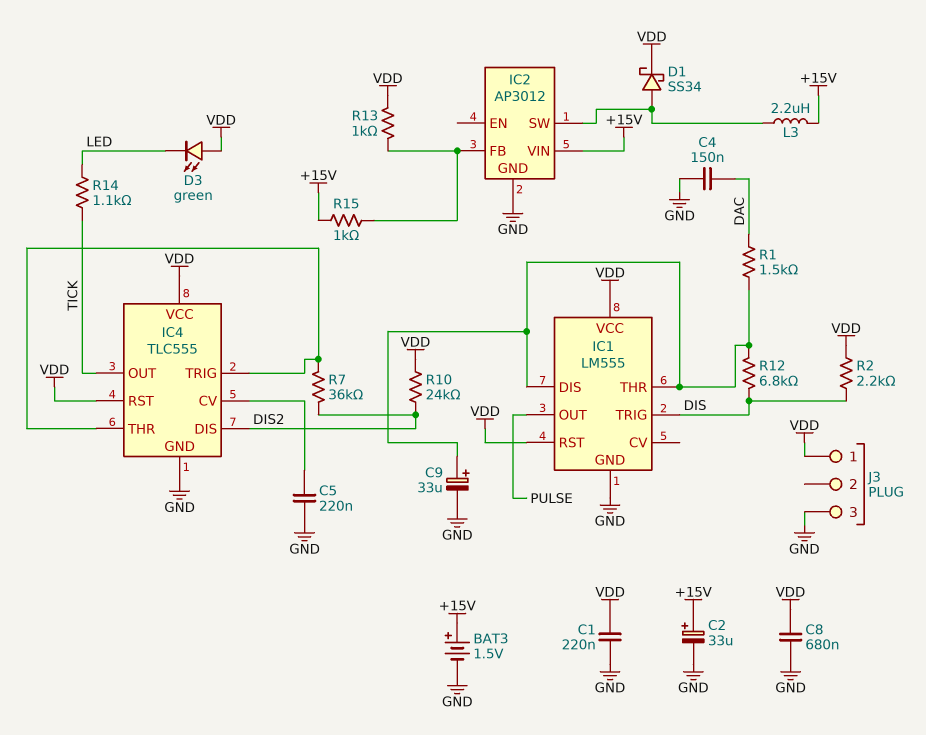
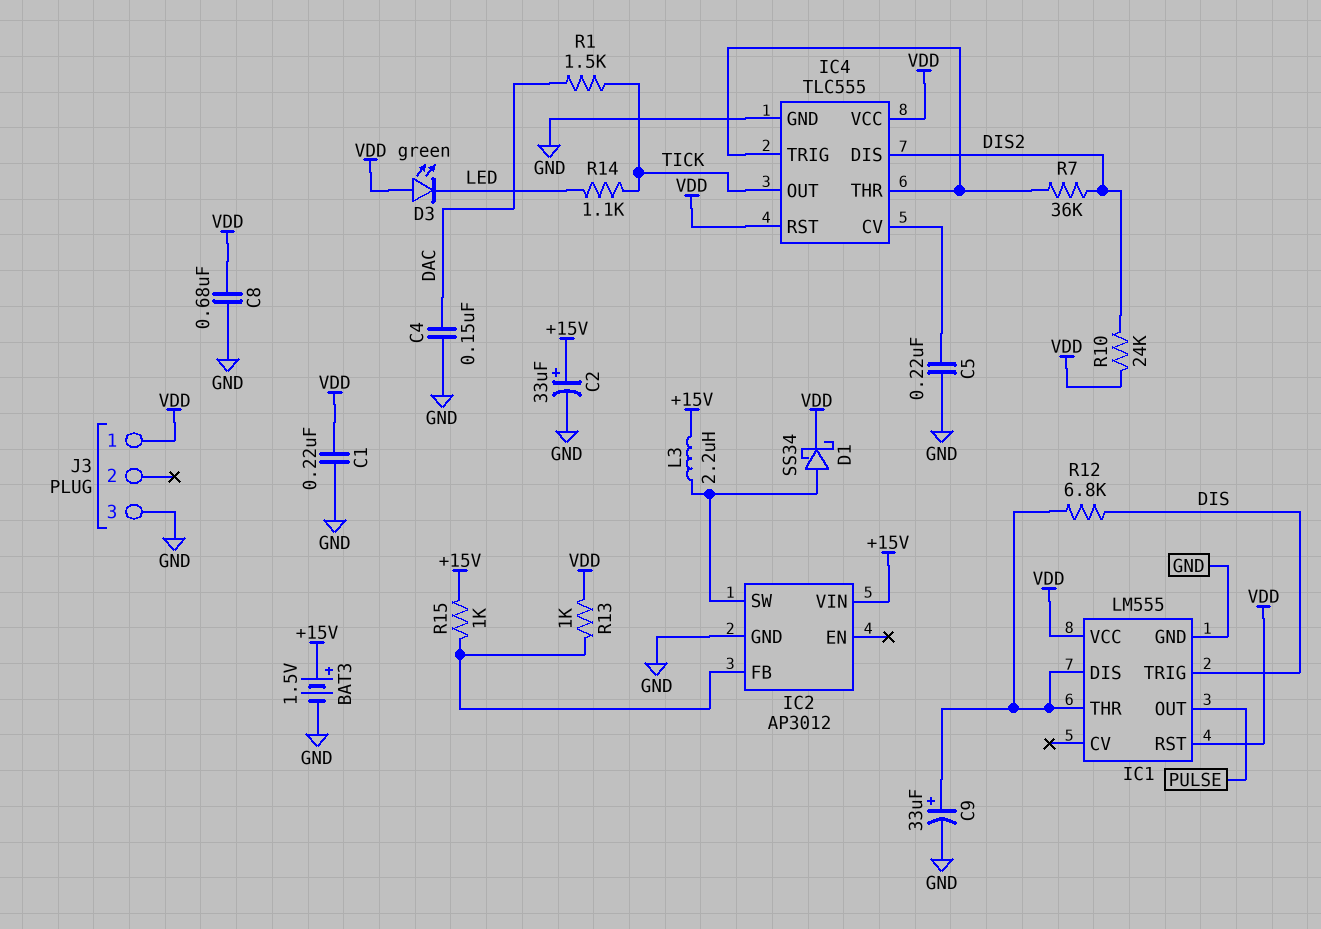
R1: 1.5k (DAC, IC1/DIS) -> 1.5k (DAC, TICK)
R2: 2.2k (DIS, VDD) -> none

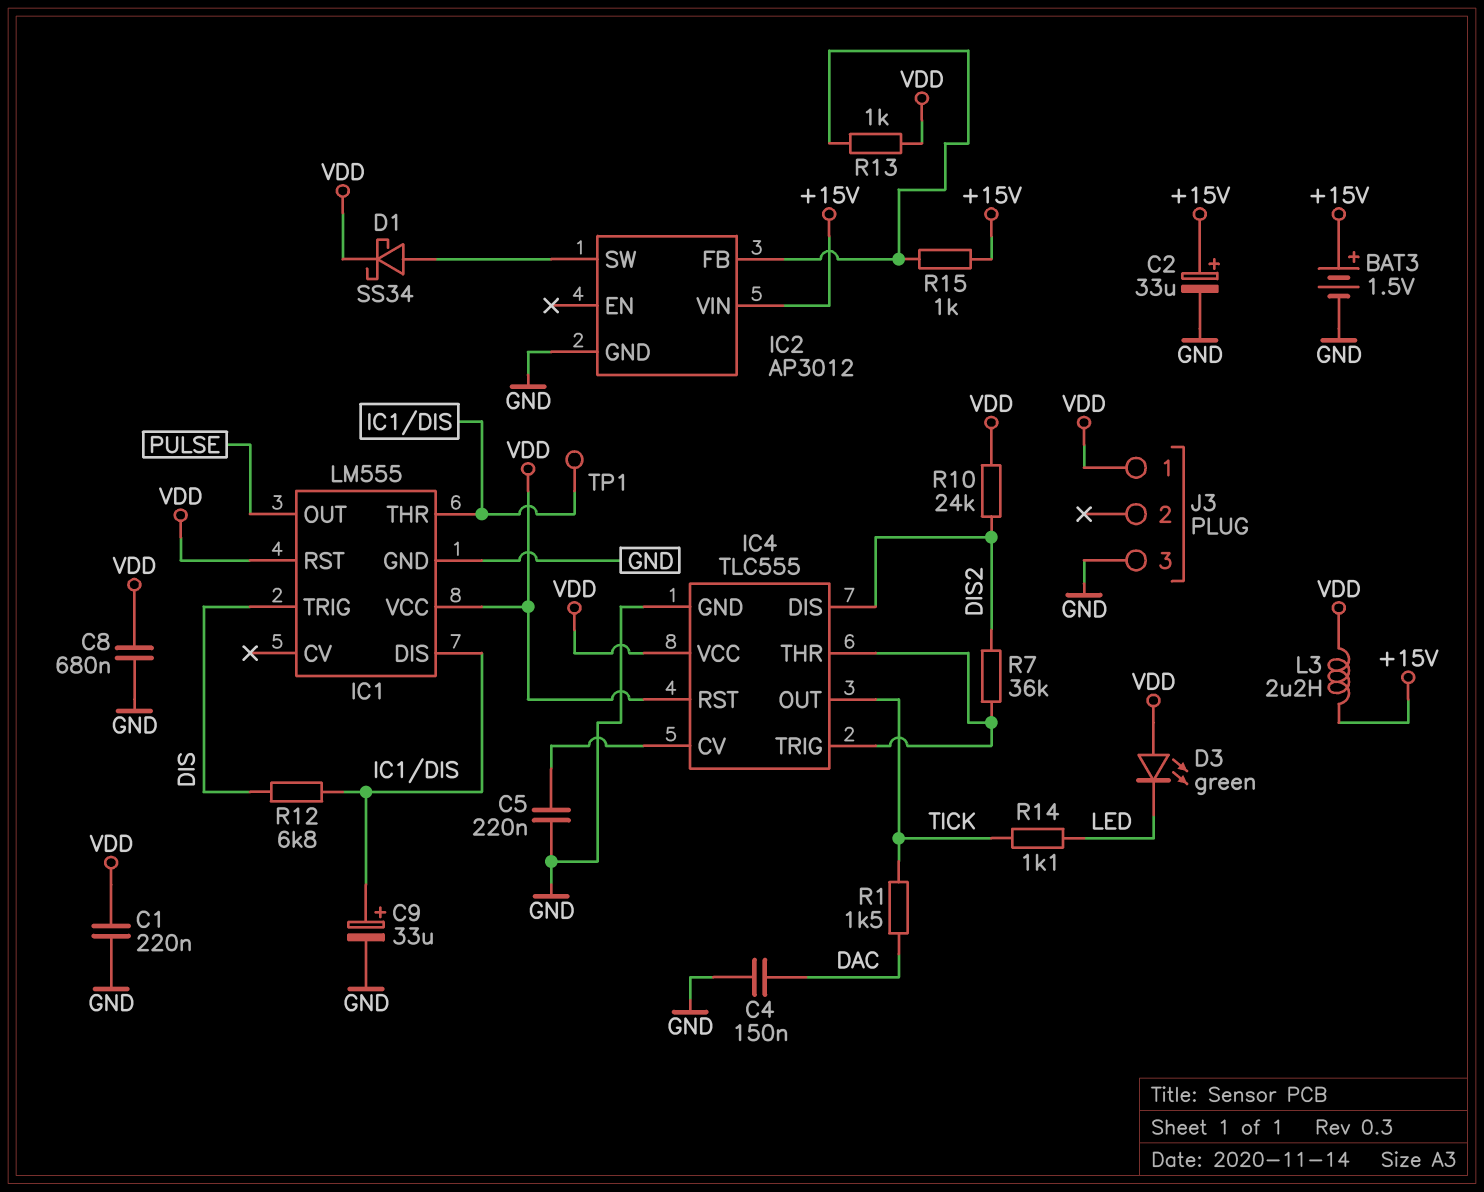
L3: 2.2uH (+15V, IC2/SW) -> 2.2uH (+15V, VDD)
TP1: none -> test point (IC1/DIS)

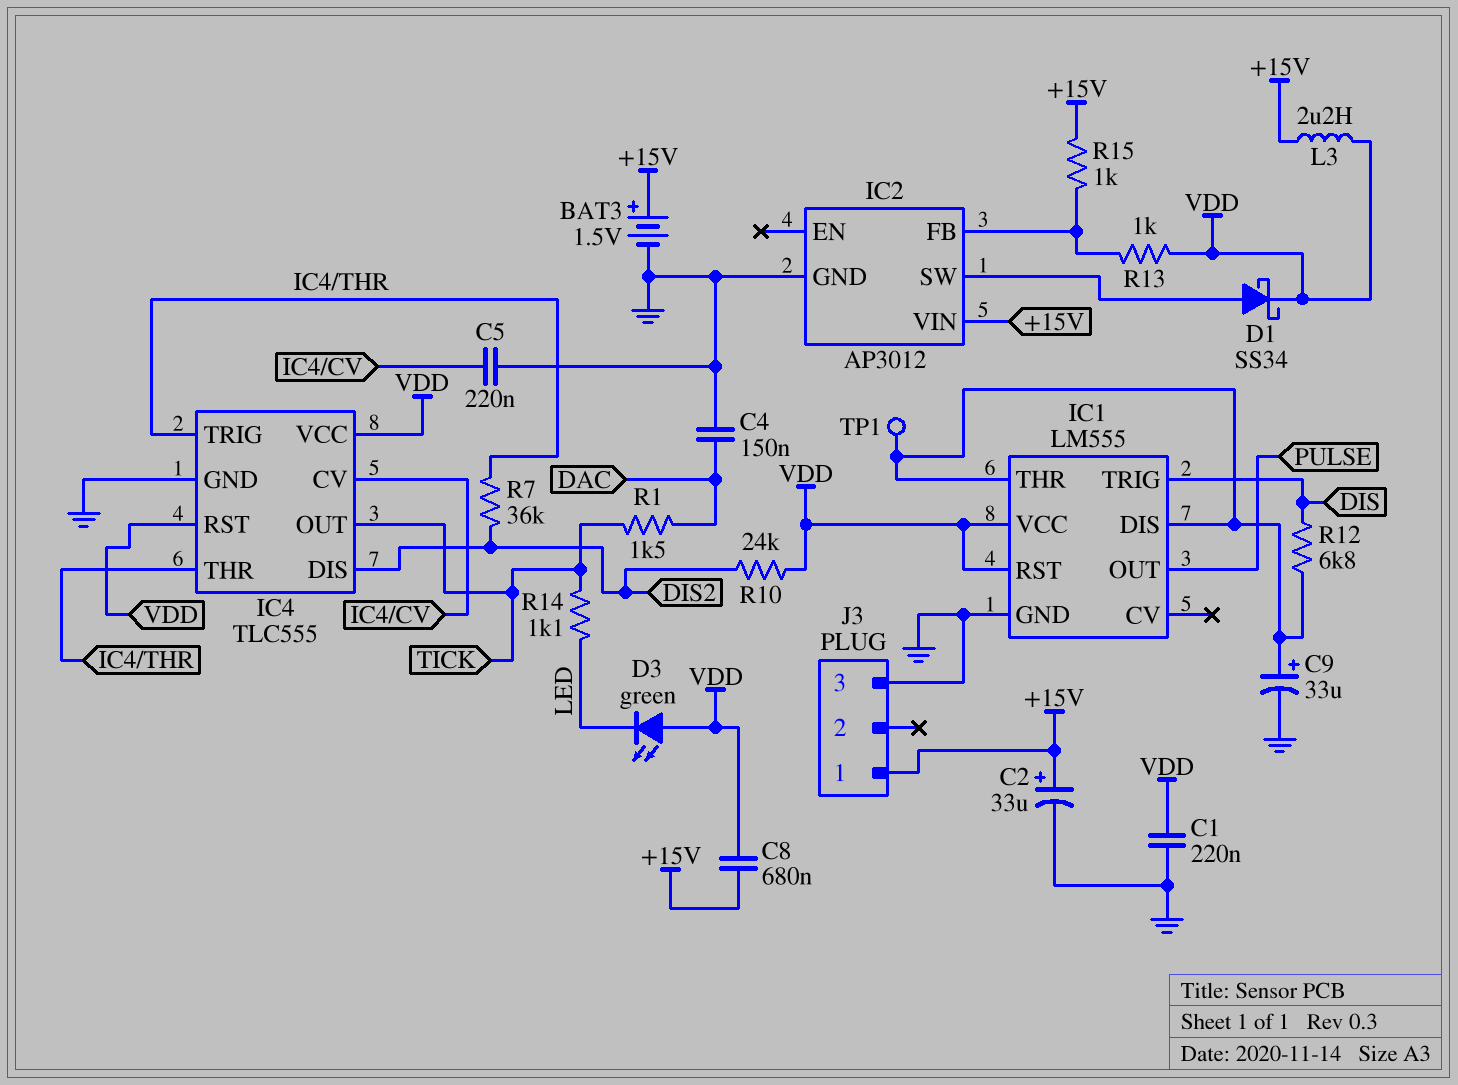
C8: 680nF (GND, VDD) -> 680nF (+15V, VDD)
J3 pin 1: VDD -> +15V

